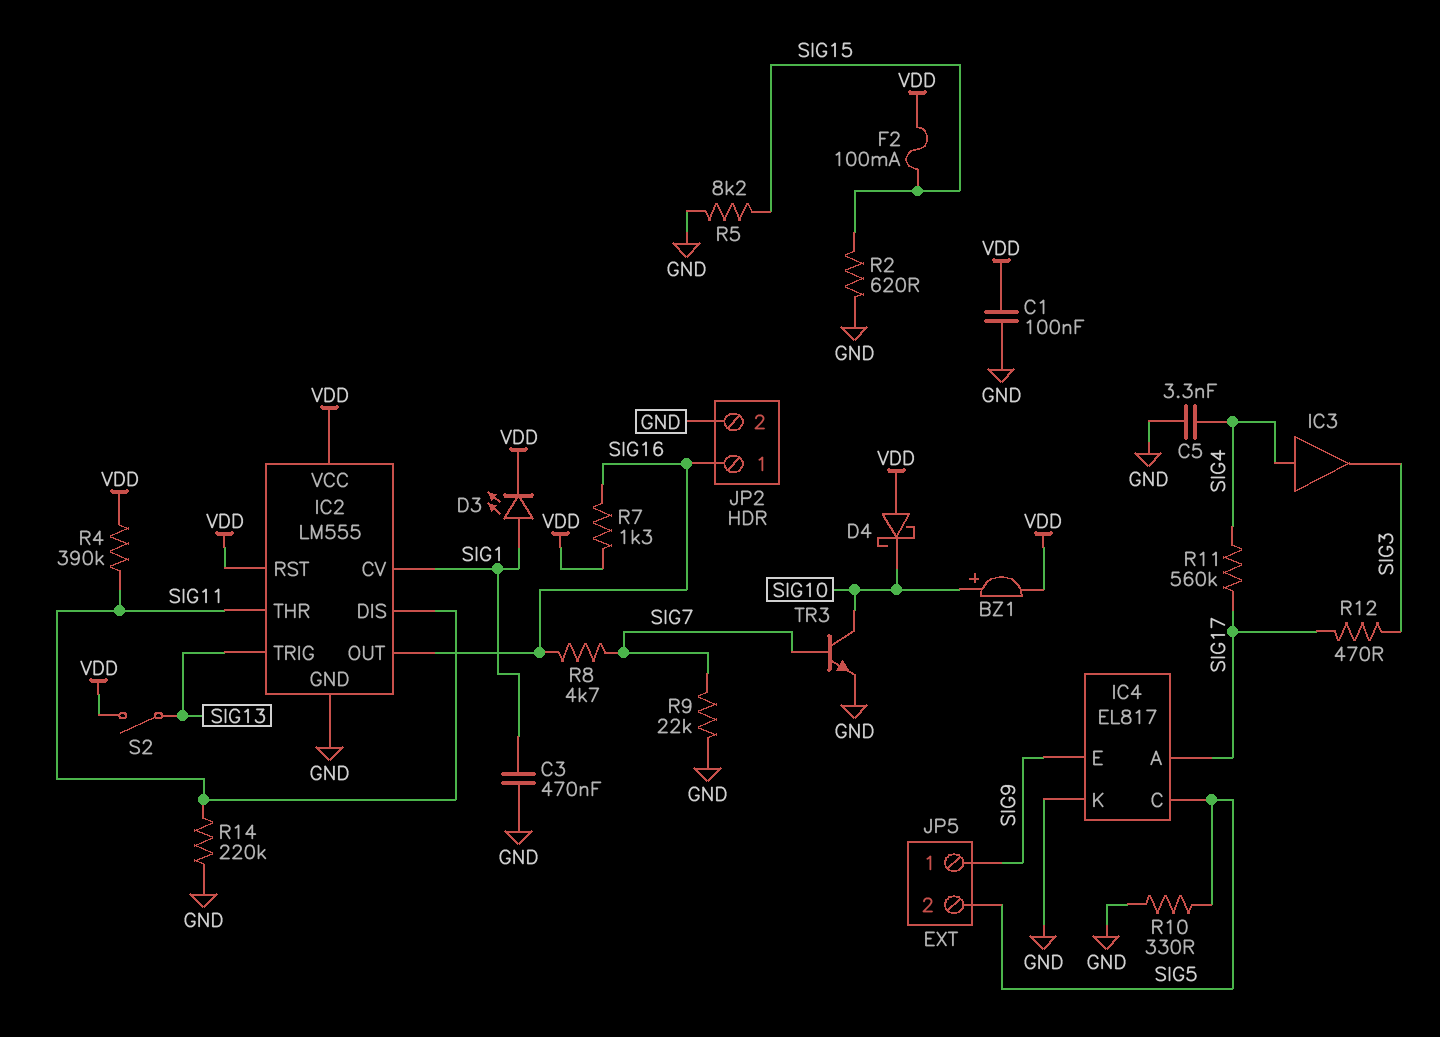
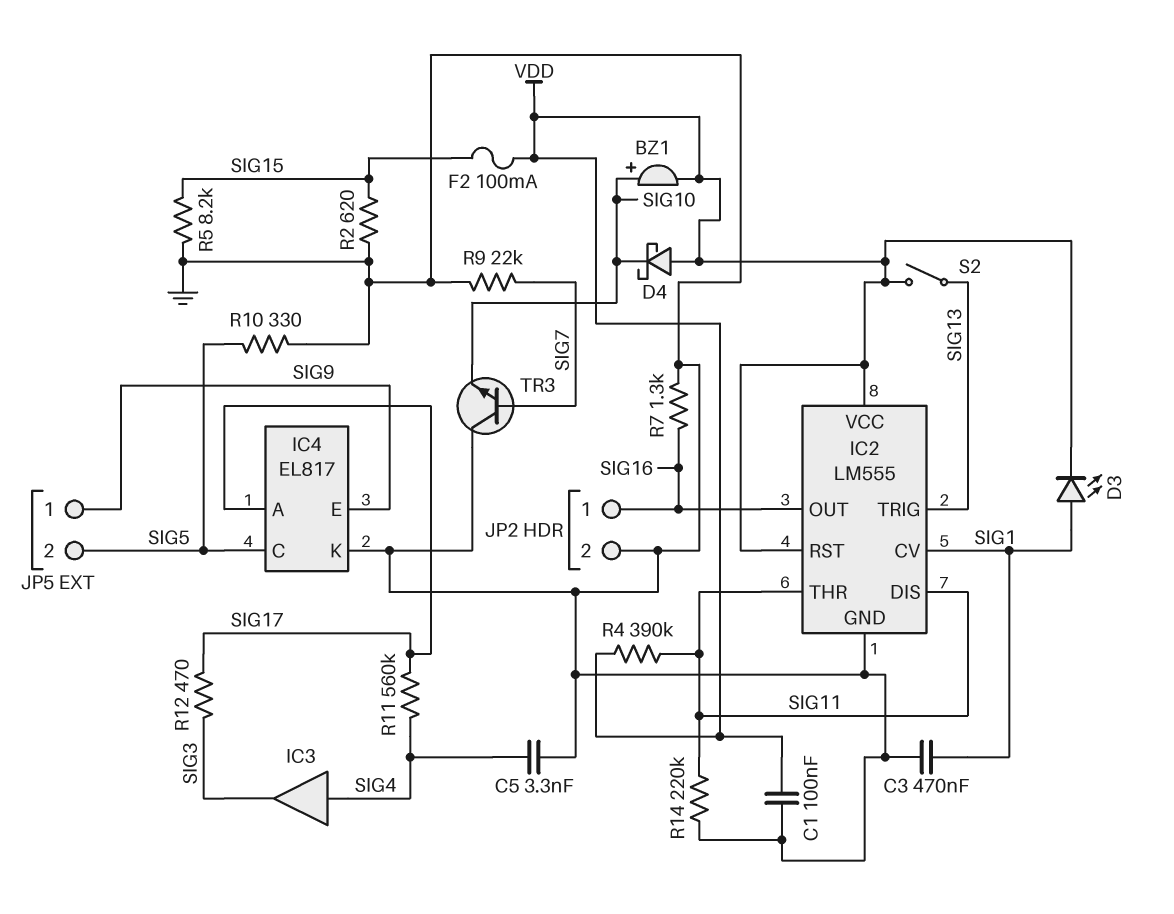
R7: 1.3k (SIG16, VDD) -> 1.3k (GND, SIG16)
R8: 4.7k (SIG7, SIG16) -> none
TR3: NPN (B SIG7, C SIG10, E GND) -> NPN (B SIG7, C GND, E SIG10)

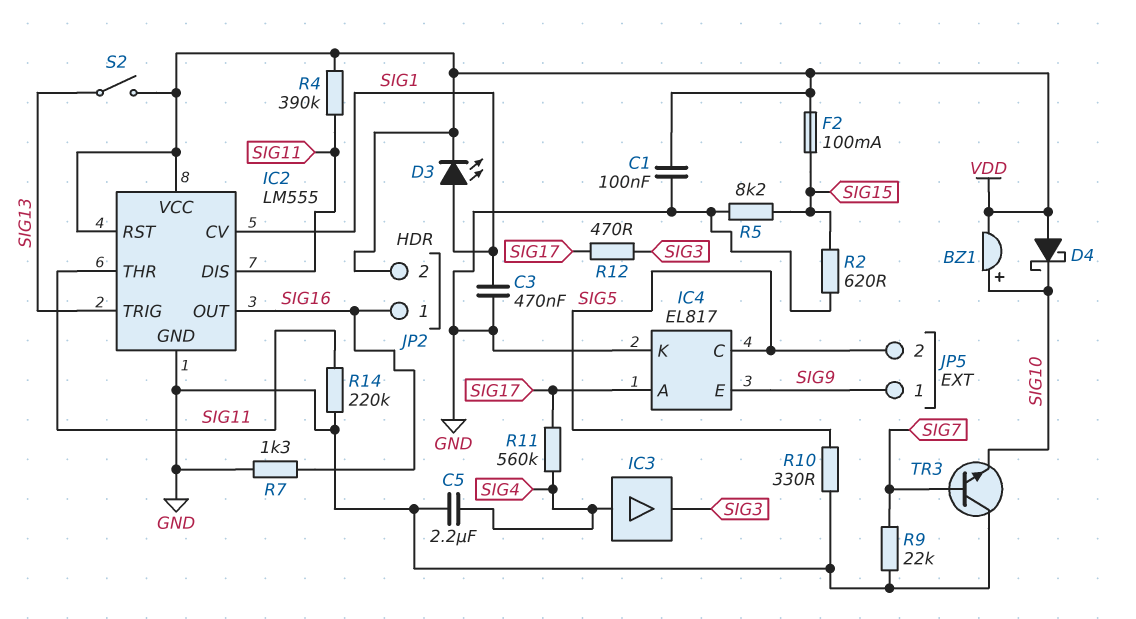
C5: 3.3nF (GND, SIG4) -> 2.2uF (GND, SIG4)
JP2 pin 2: GND -> VDD

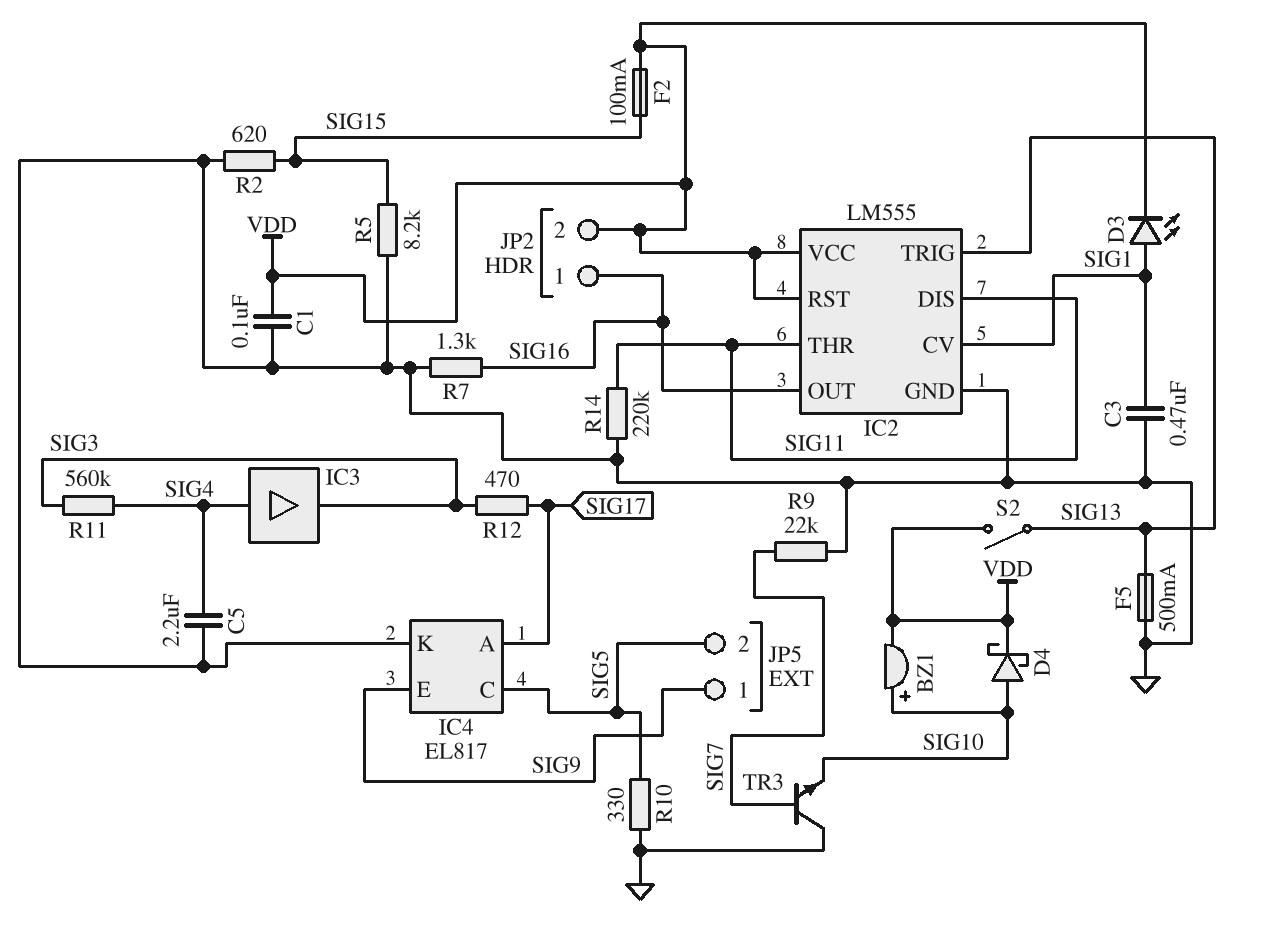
D4: schottky (A VDD, K SIG10) -> schottky (A SIG10, K VDD)
F5: none -> 500mA (GND, SIG13)
R4: 390k (SIG11, VDD) -> none
R11: 560k (SIG4, SIG17) -> 560k (SIG3, SIG4)

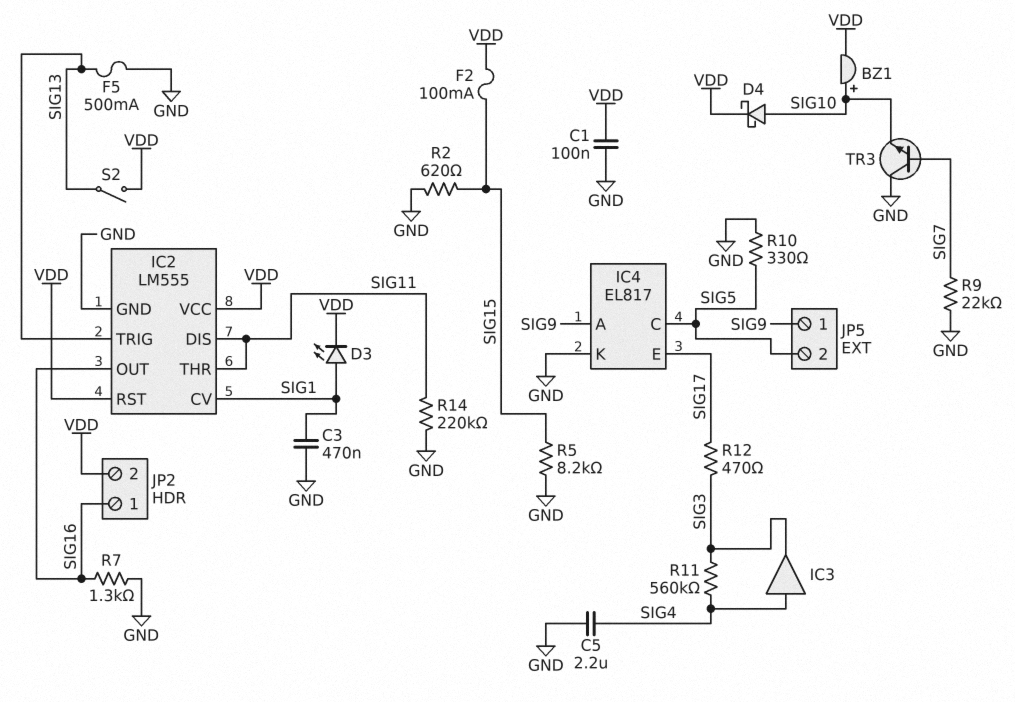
IC4 pin A: SIG17 -> SIG9
IC4 pin E: SIG9 -> SIG17

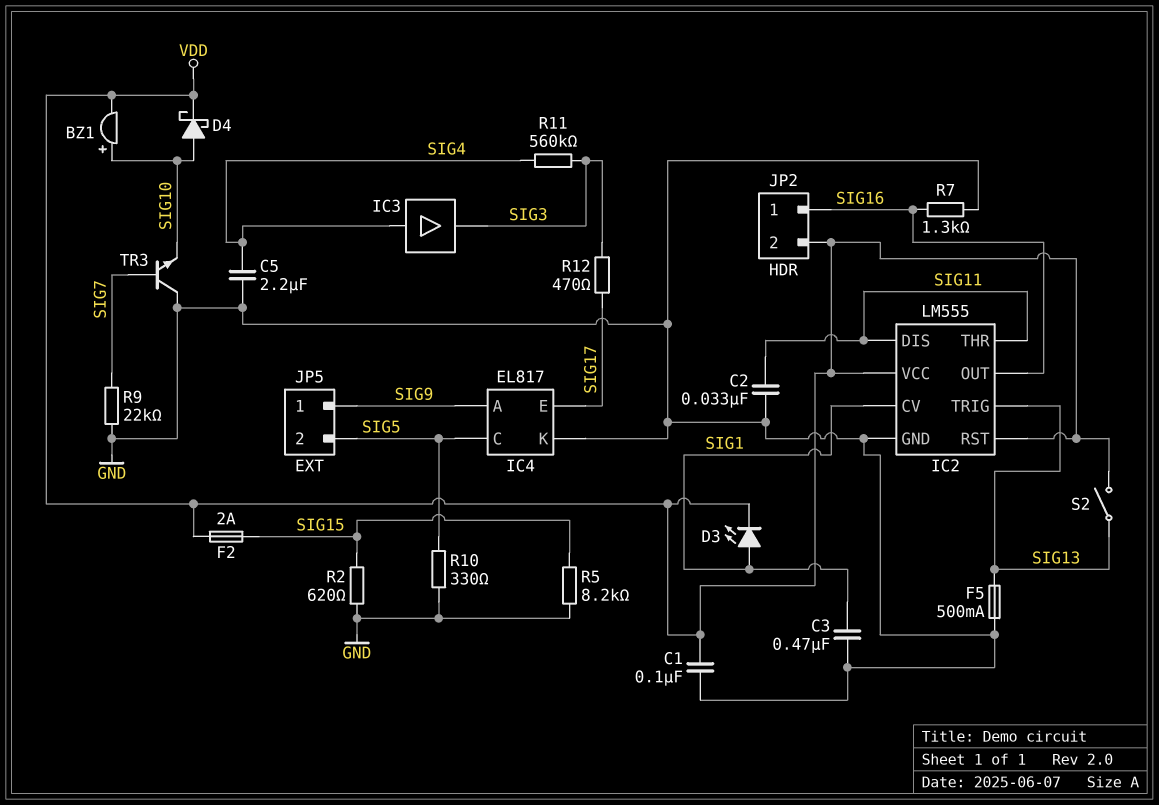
C2: none -> 33nF (GND, SIG11)
F2: 100mA (SIG15, VDD) -> 2A (SIG15, VDD)
R14: 220k (GND, SIG11) -> none

